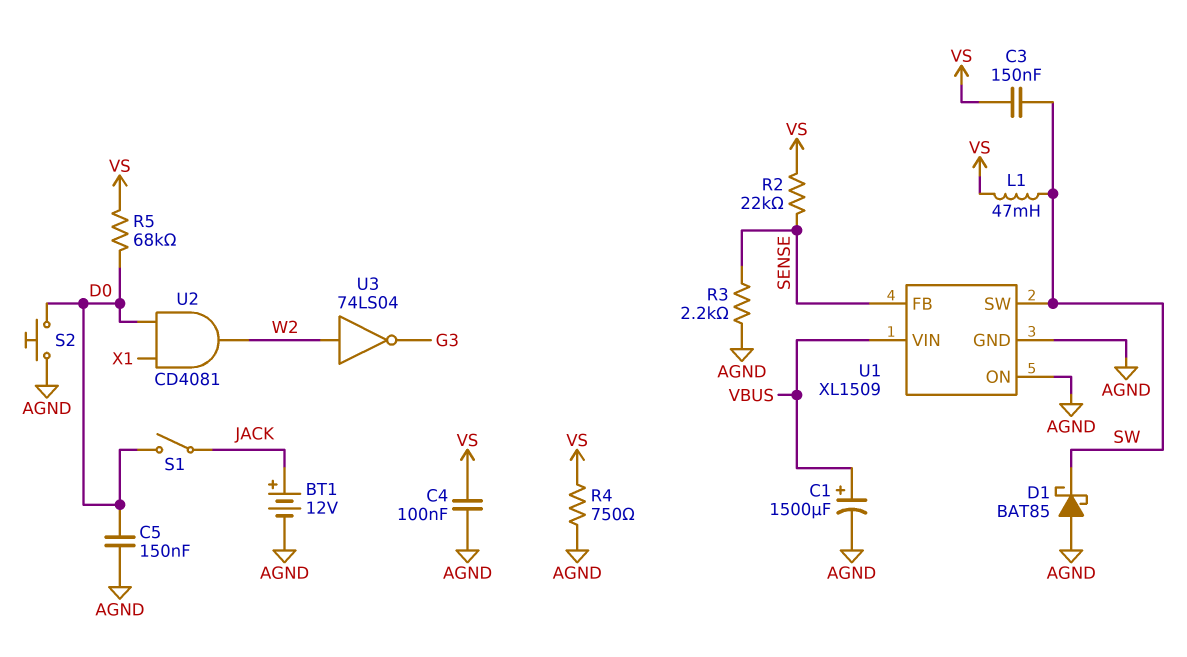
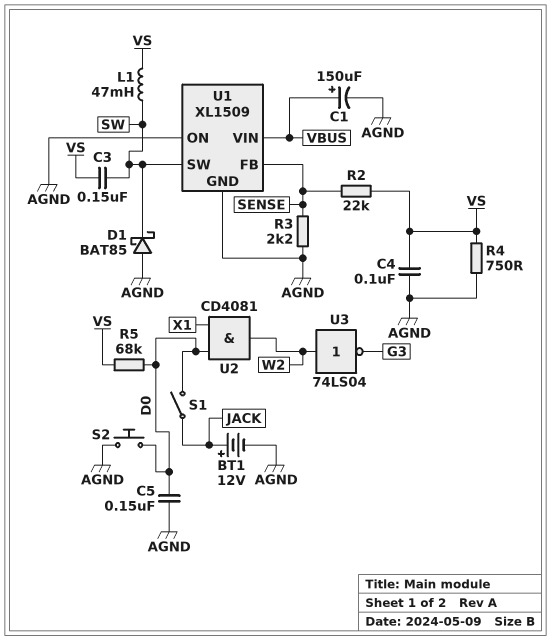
C1: 1500uF (plus VBUS, minus AGND) -> 150uF (plus VBUS, minus AGND)

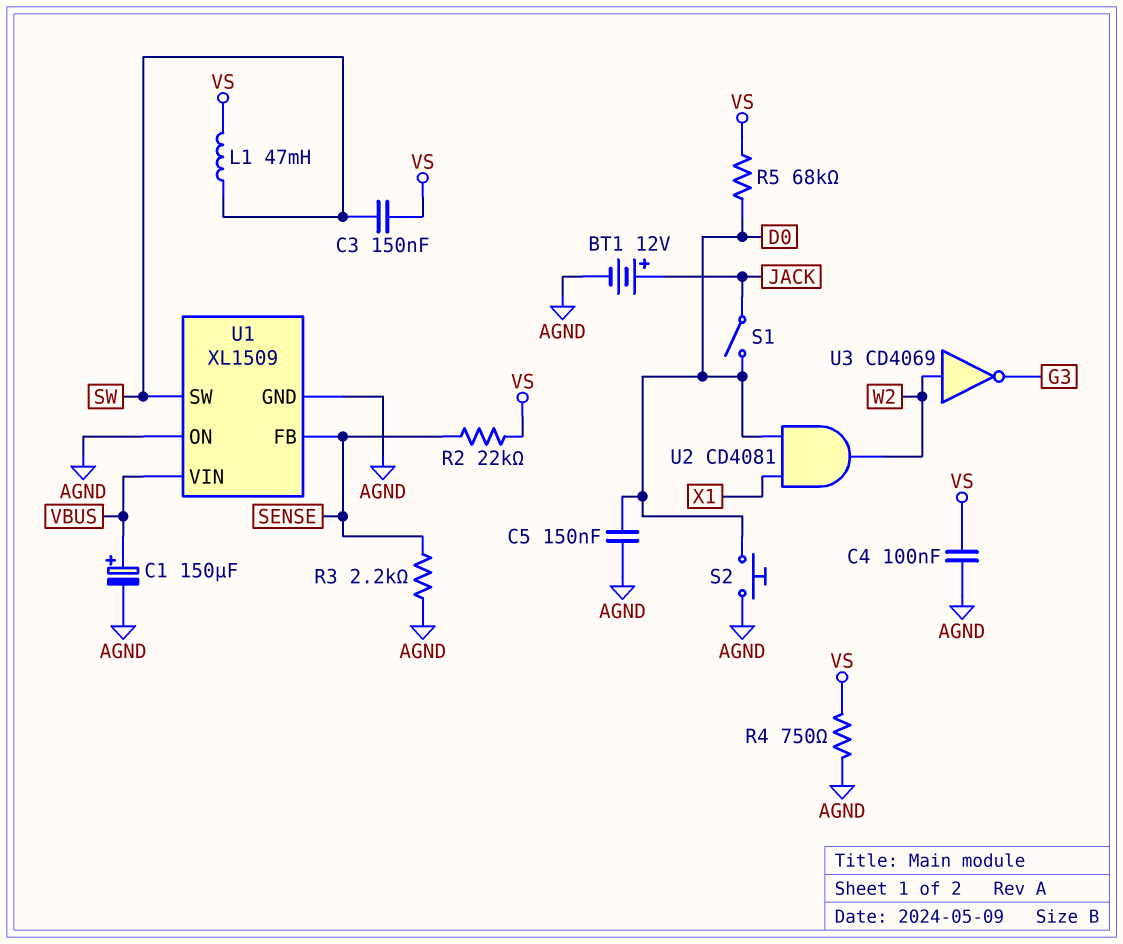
D1: schottky BAT85 (A AGND, K SW) -> none
U3: NOT 74LS04 (in W2, out G3) -> NOT CD4069 (in W2, out G3)

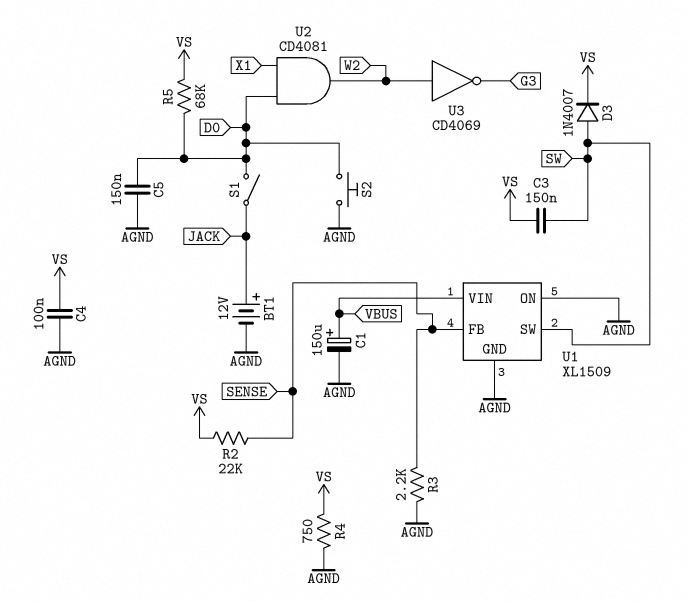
D3: none -> diode 1N4007 (A SW, K VS)
L1: 47mH (SW, VS) -> none

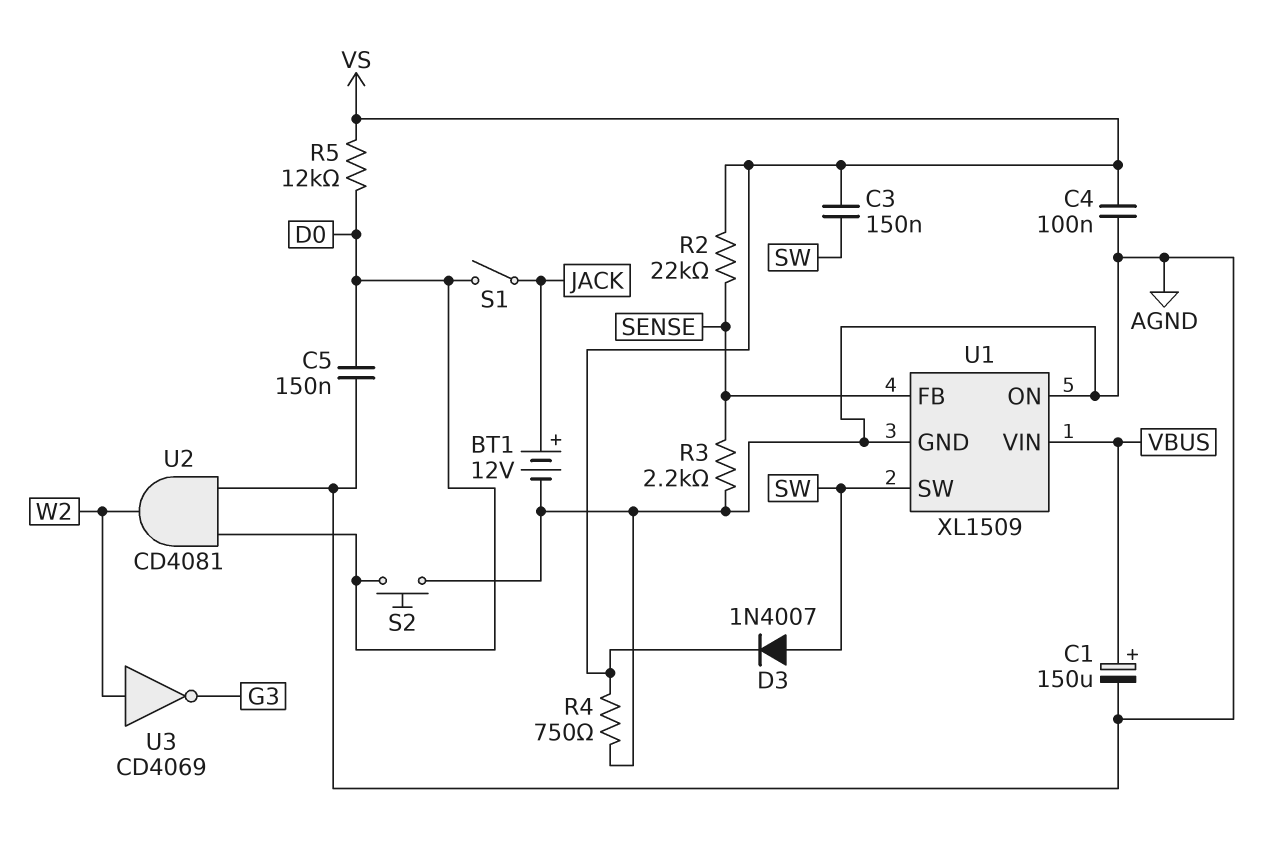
R5: 68k (D0, VS) -> 12k (D0, VS)
U2: AND CD4081 (in D0, in X1, out W2) -> AND CD4081 (in AGND, in D0, out W2)

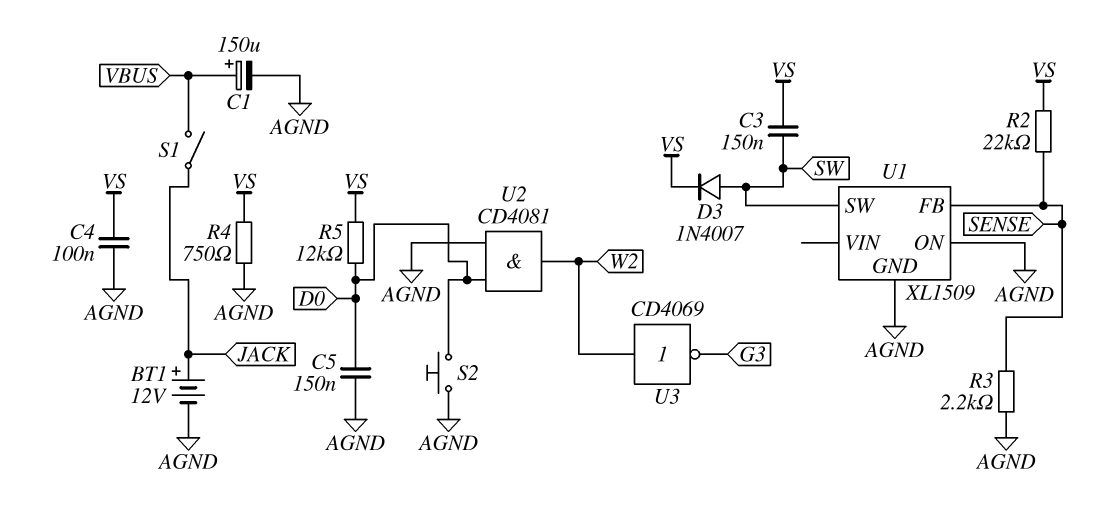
S1: switch (D0, JACK) -> switch (JACK, VBUS)
U1 pin VIN: VBUS -> none

